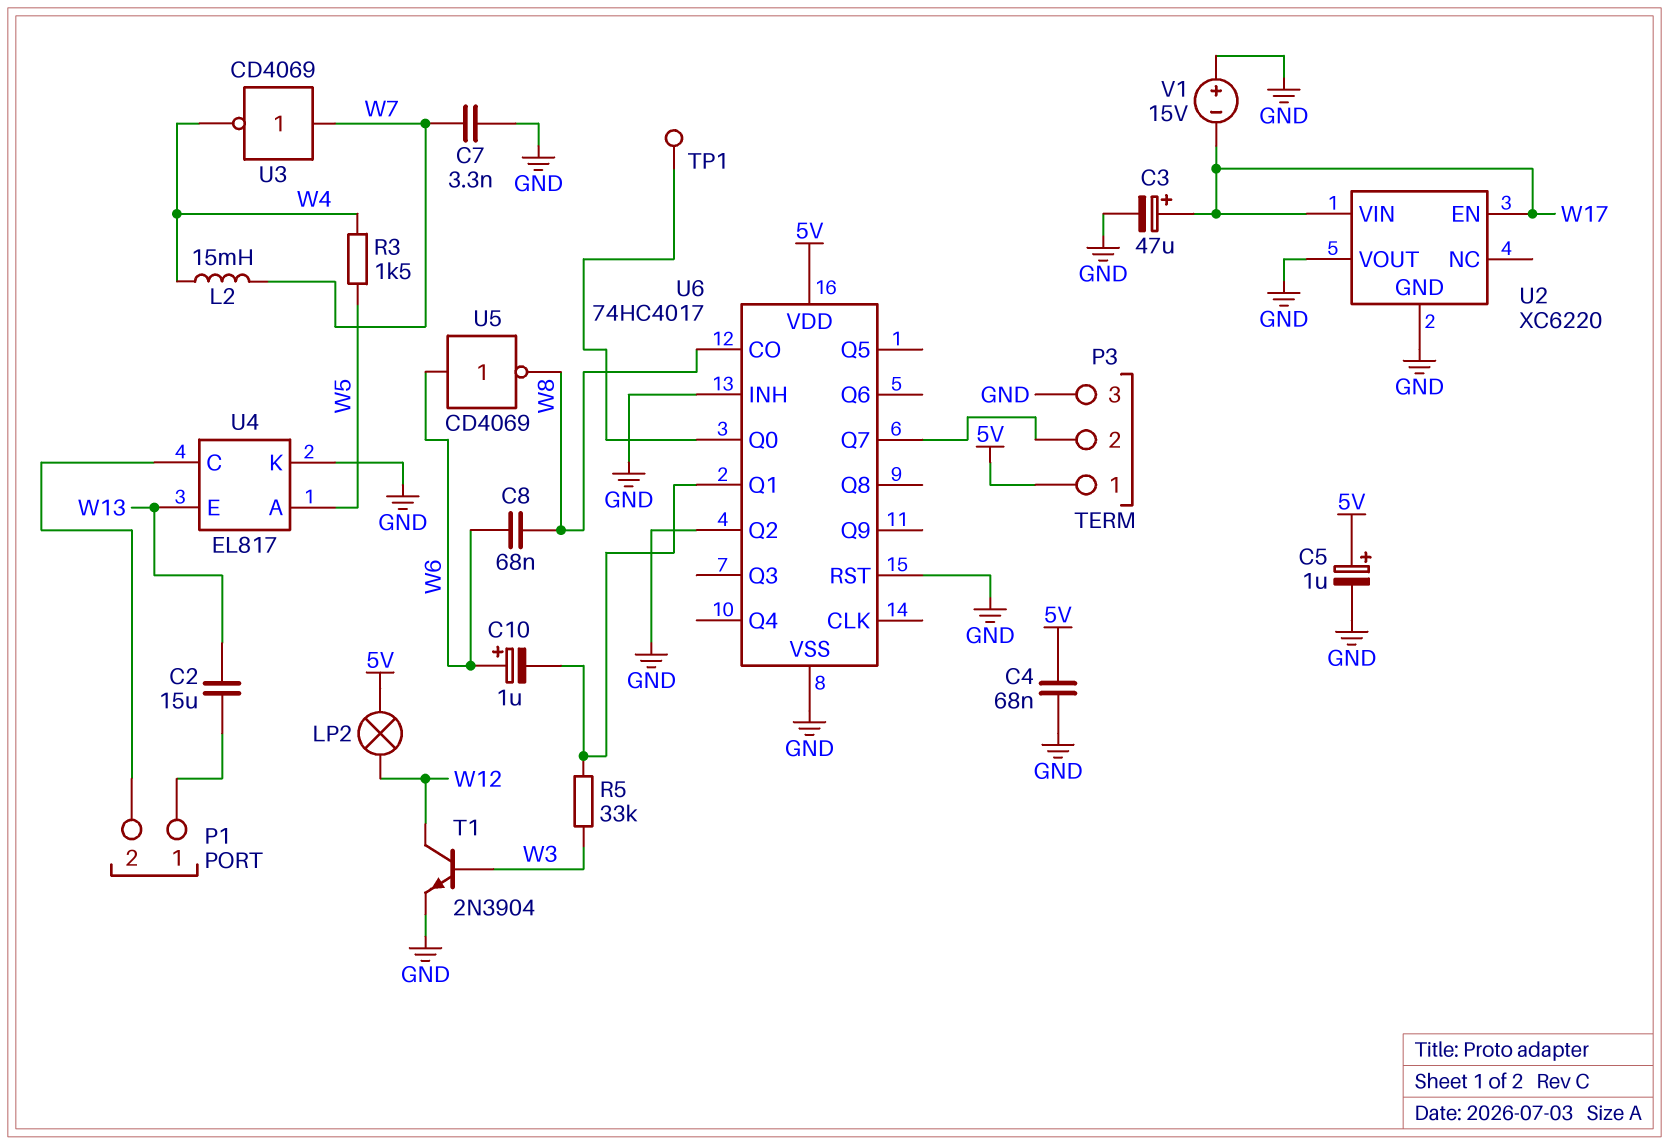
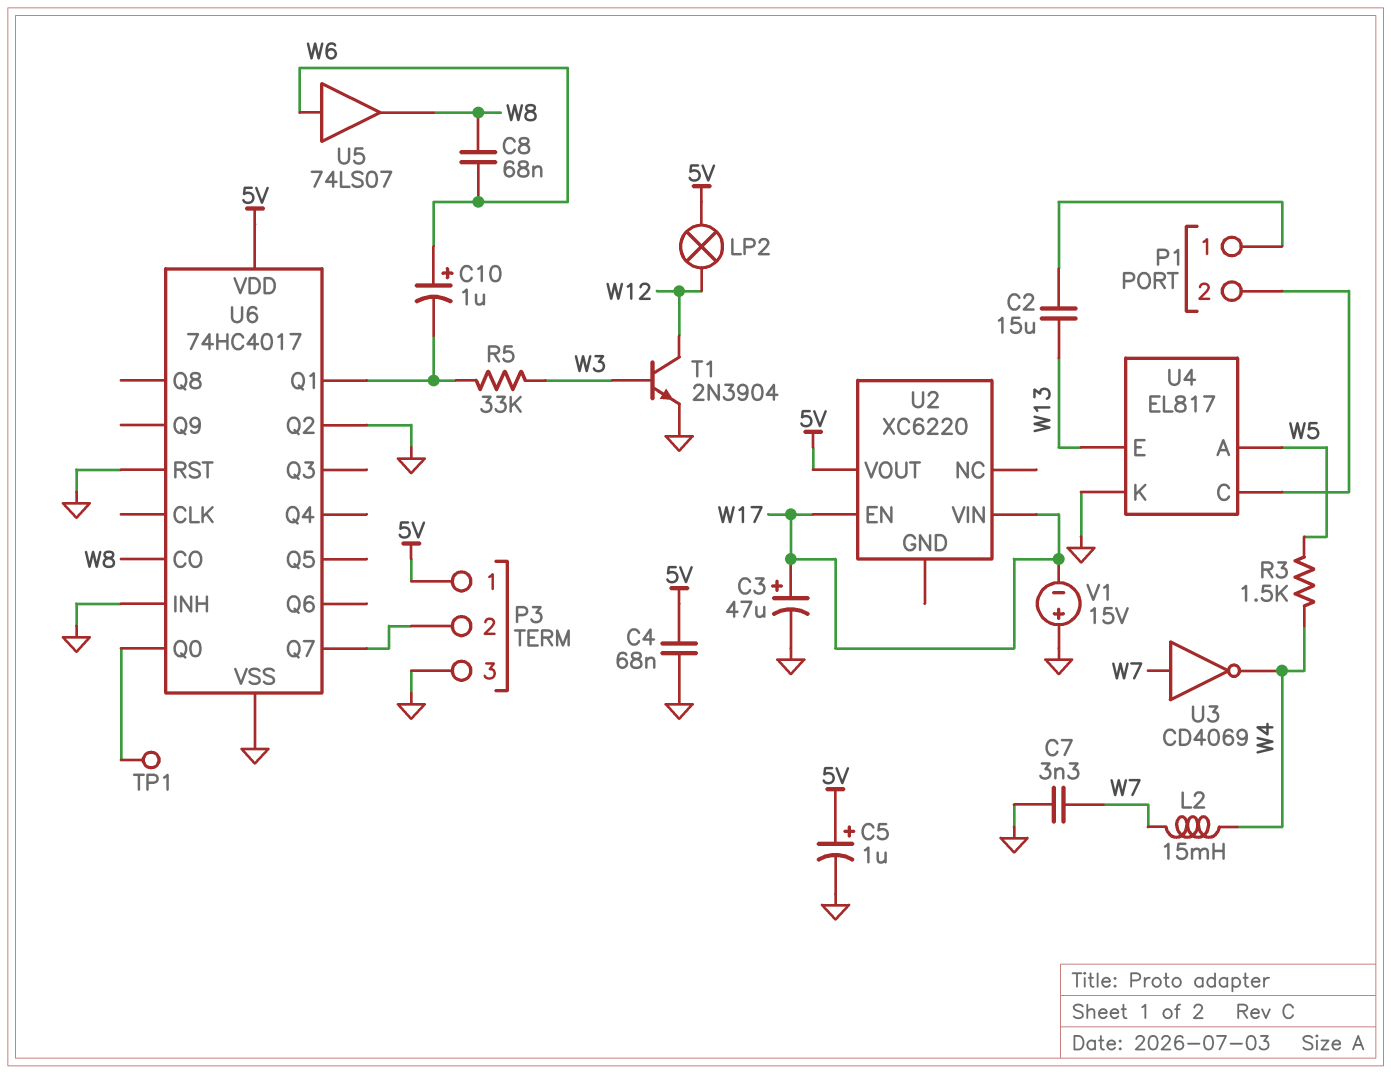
U2 pin GND: GND -> none
U2 pin VOUT: GND -> 5V
U5: NOT CD4069 (in W6, out W8) -> buffer 74LS07 (in W6, out W8)

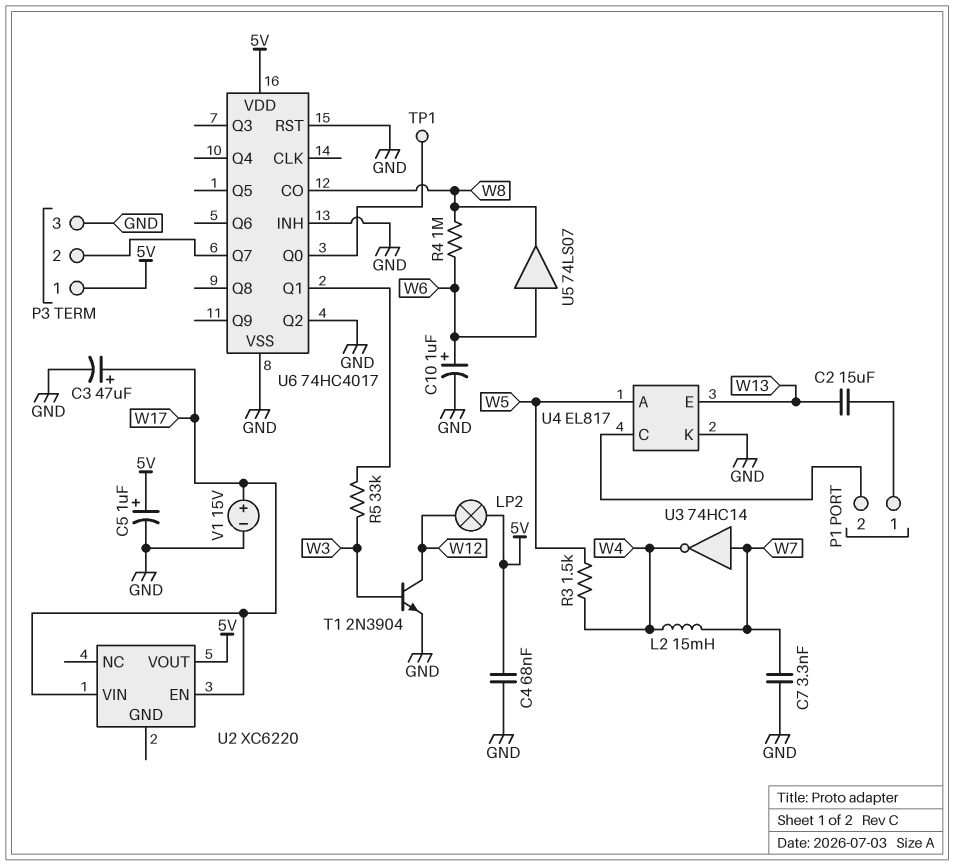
C8: 68nF (W6, W8) -> none
C10: 1uF (plus W6, minus U6/Q1) -> 1uF (plus W6, minus GND)
R4: none -> 1M (W6, W8)
U3: NOT CD4069 (in W7, out W4) -> NOT 74HC14 (in W7, out W4)
V1: 15V (plus GND, minus W17) -> 15V (plus W17, minus GND)

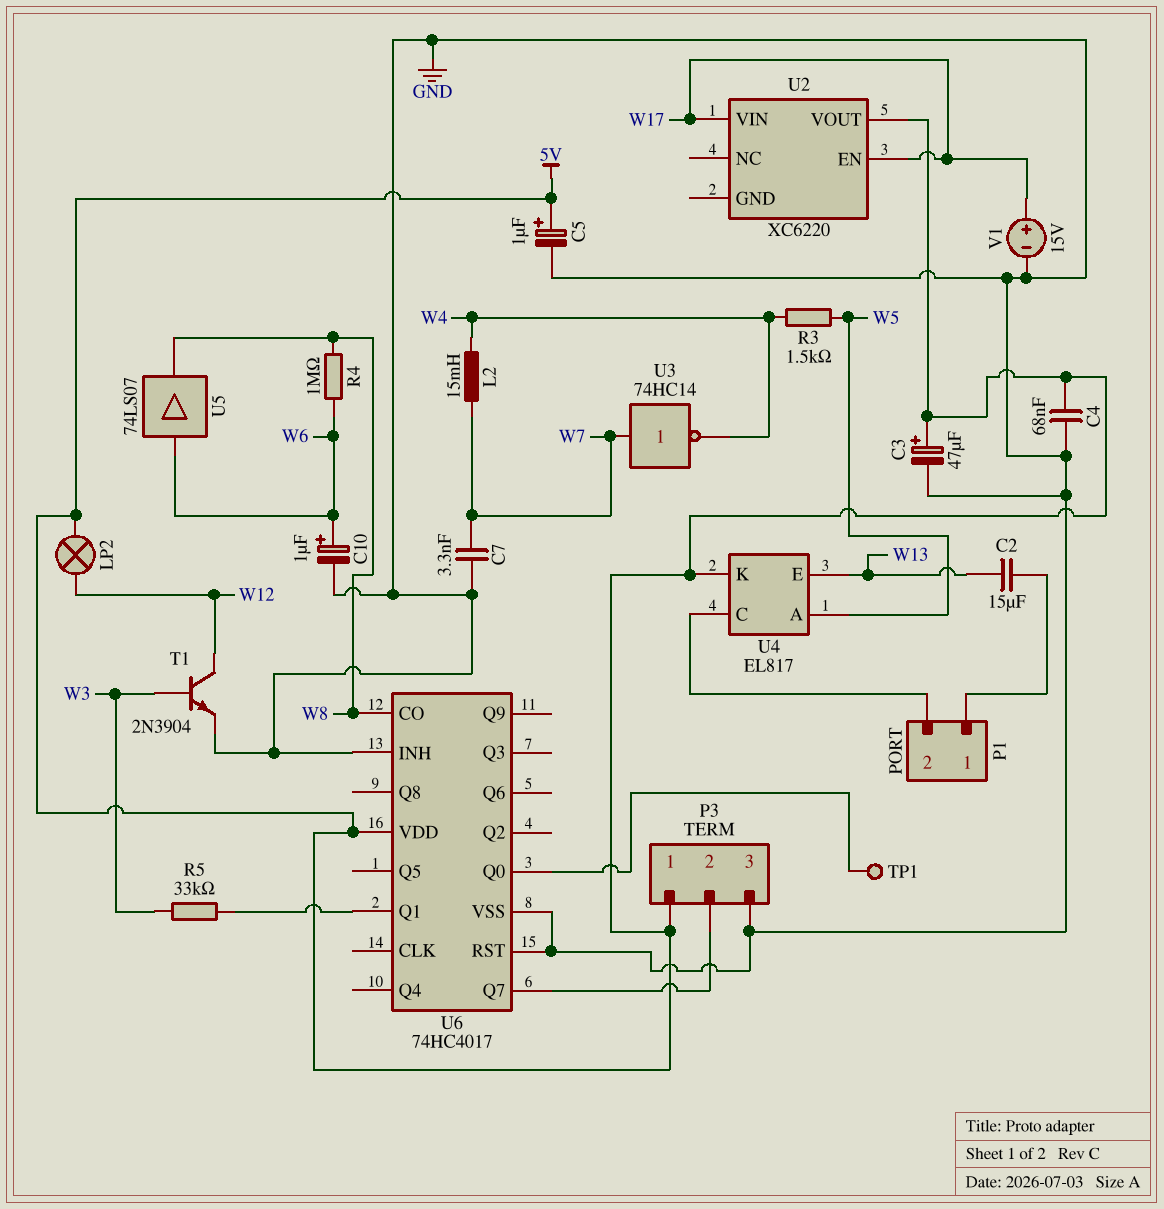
C3: 47uF (plus W17, minus GND) -> 47uF (plus 5V, minus GND)
U4 pin K: GND -> 5V
U6 pin Q2: GND -> none

